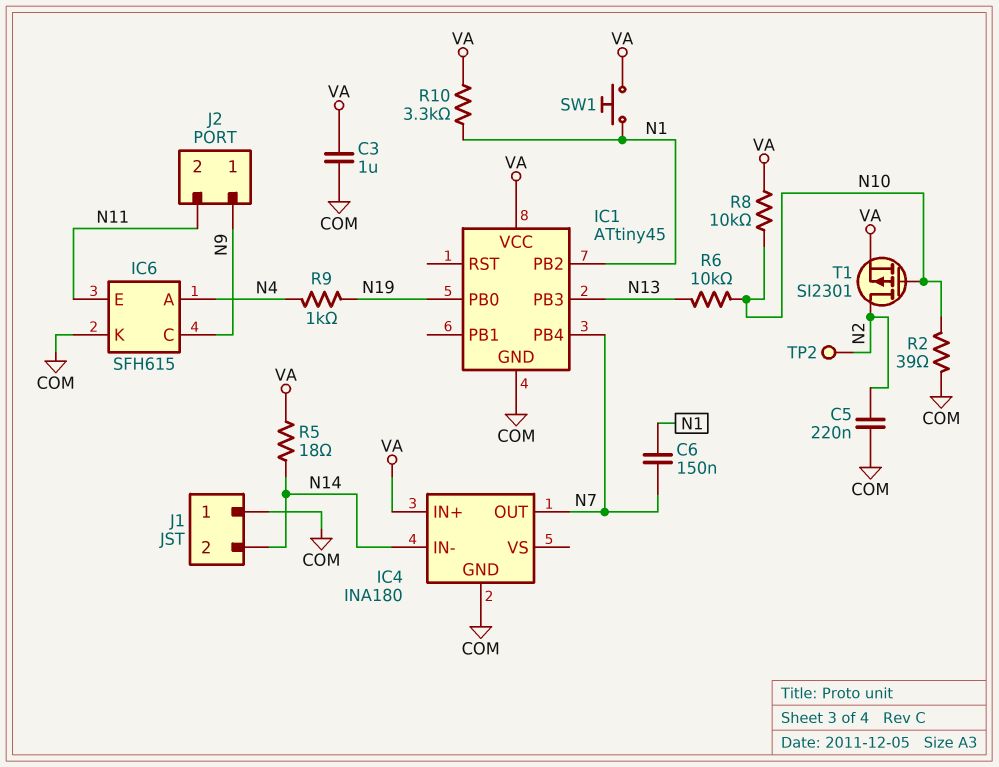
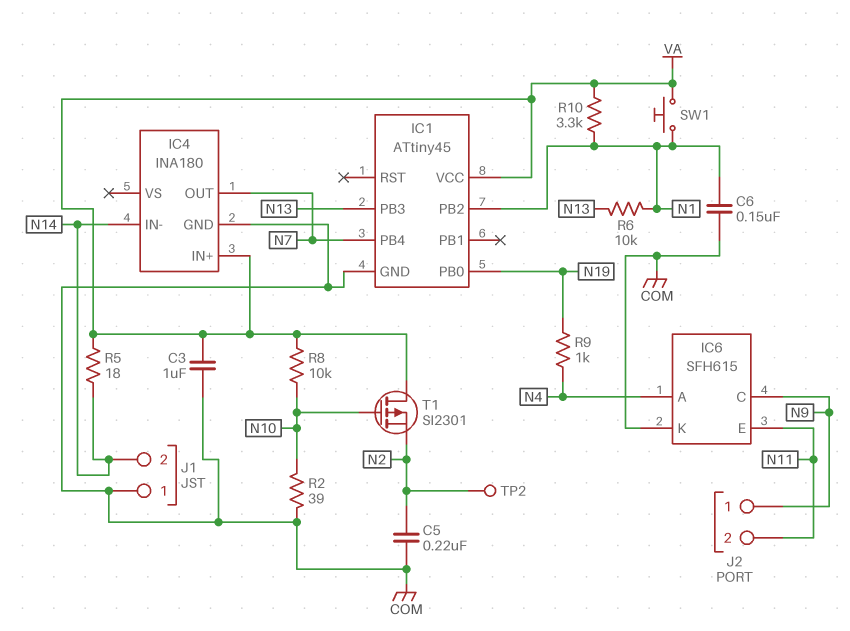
C6: 150nF (N1, N7) -> 150nF (COM, N1)
R6: 10k (N10, N13) -> 10k (N1, N13)
T1: PMOS SI2301 (G N10, D N2, S VA) -> PMOS SI2301 (G N10, D VA, S N2)

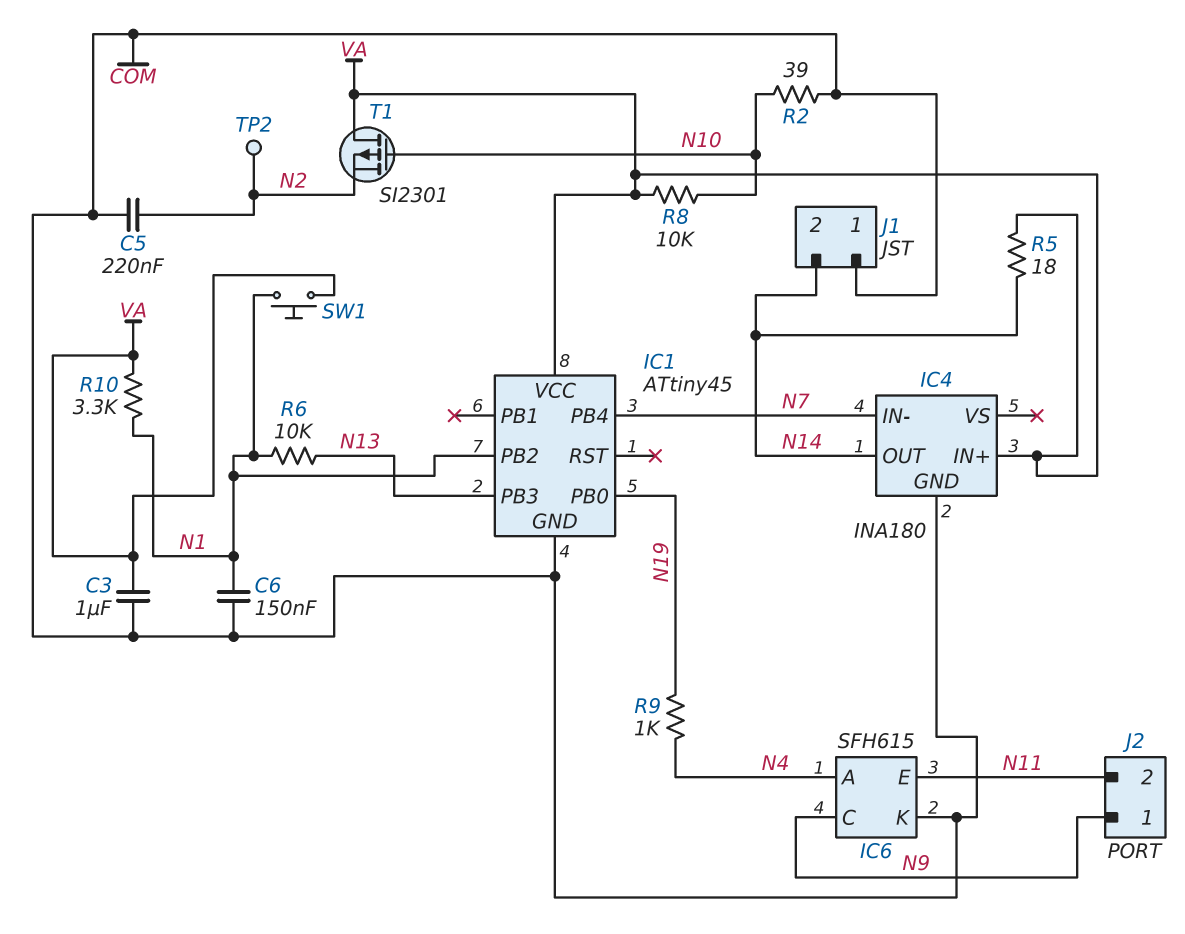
IC4 pin IN-: N14 -> N7
IC4 pin OUT: N7 -> N14

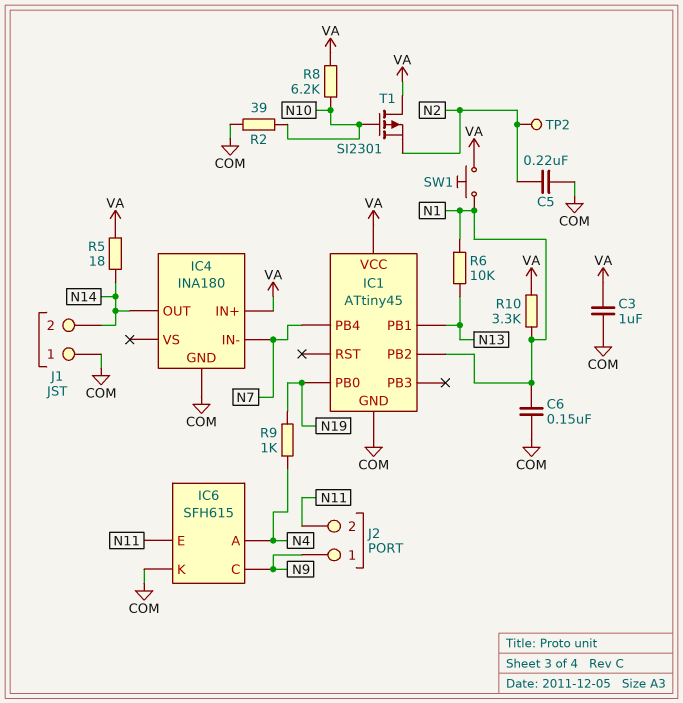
IC1 pin PB1: none -> N13
IC1 pin PB3: N13 -> none
R8: 10k (N10, VA) -> 6.2k (N10, VA)

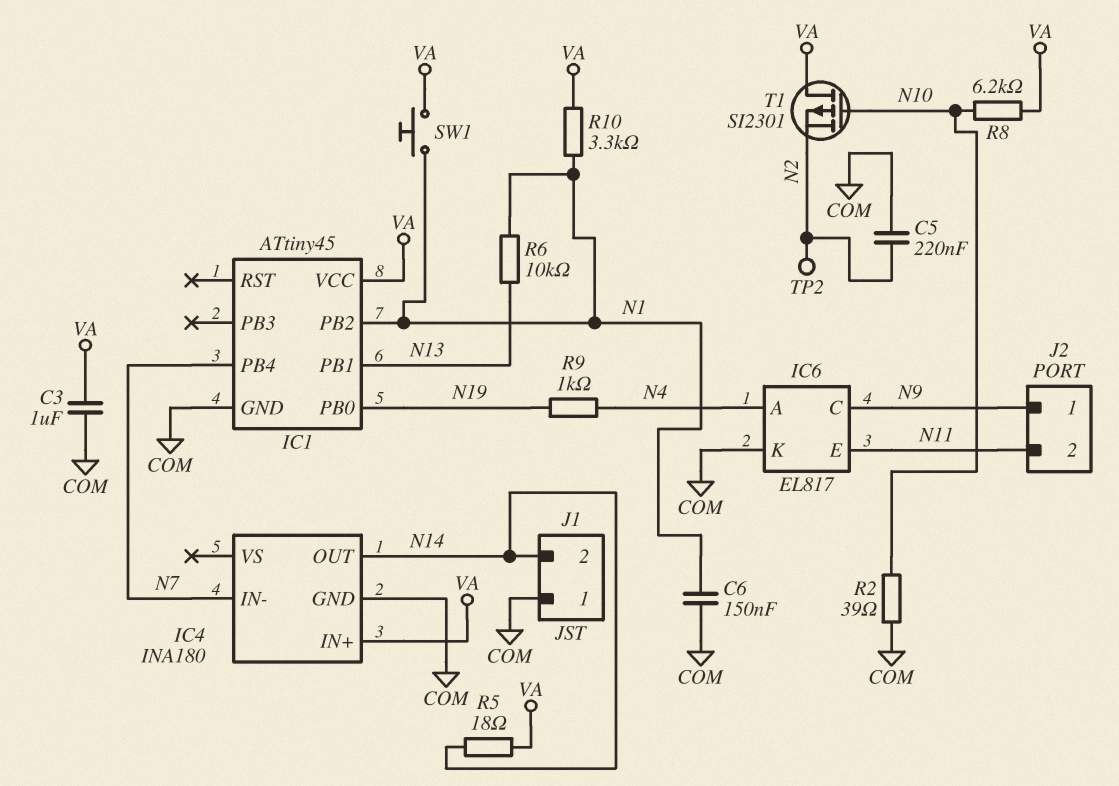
IC6: SFH615 -> EL817

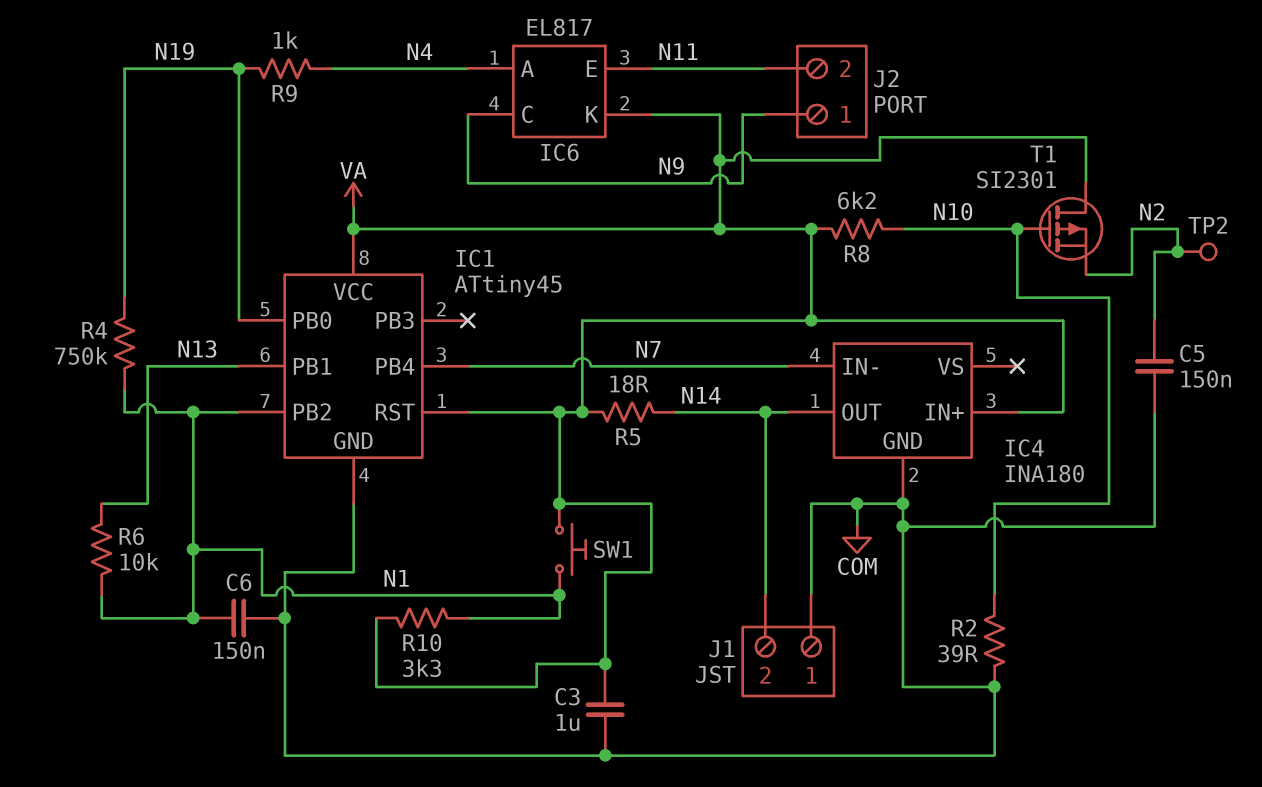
C5: 220nF (COM, N2) -> 150nF (COM, N2)
IC1 pin RST: none -> VA
IC6 pin K: COM -> VA
R4: none -> 750k (N1, N19)

